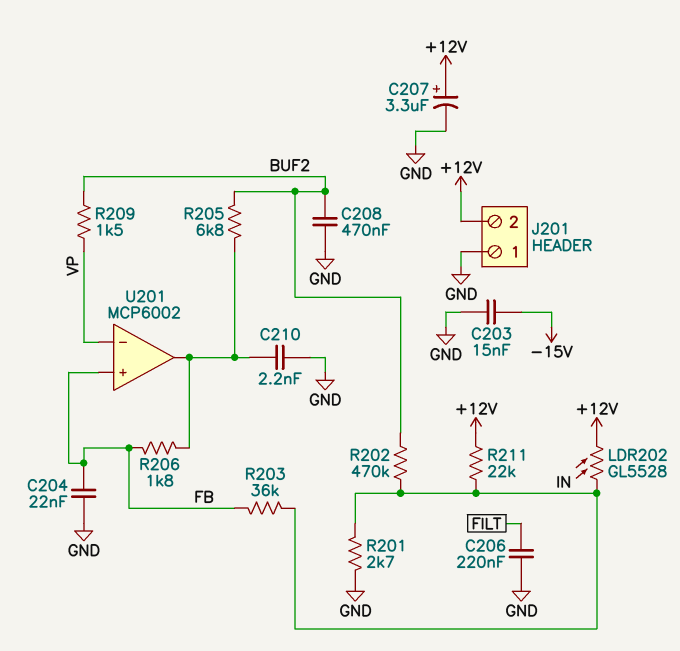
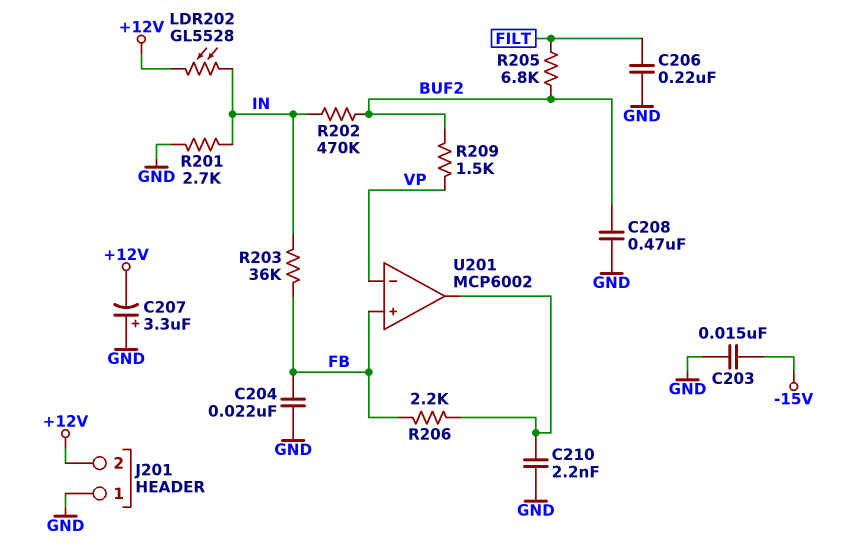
C207: 3.3uF (plus +12V, minus GND) -> 3.3uF (plus GND, minus +12V)
R205: 6.8k (BUF2, U201/out) -> 6.8k (BUF2, FILT)
R206: 1.8k (FB, U201/out) -> 2.2k (FB, U201/out)
R211: 22k (+12V, IN) -> none

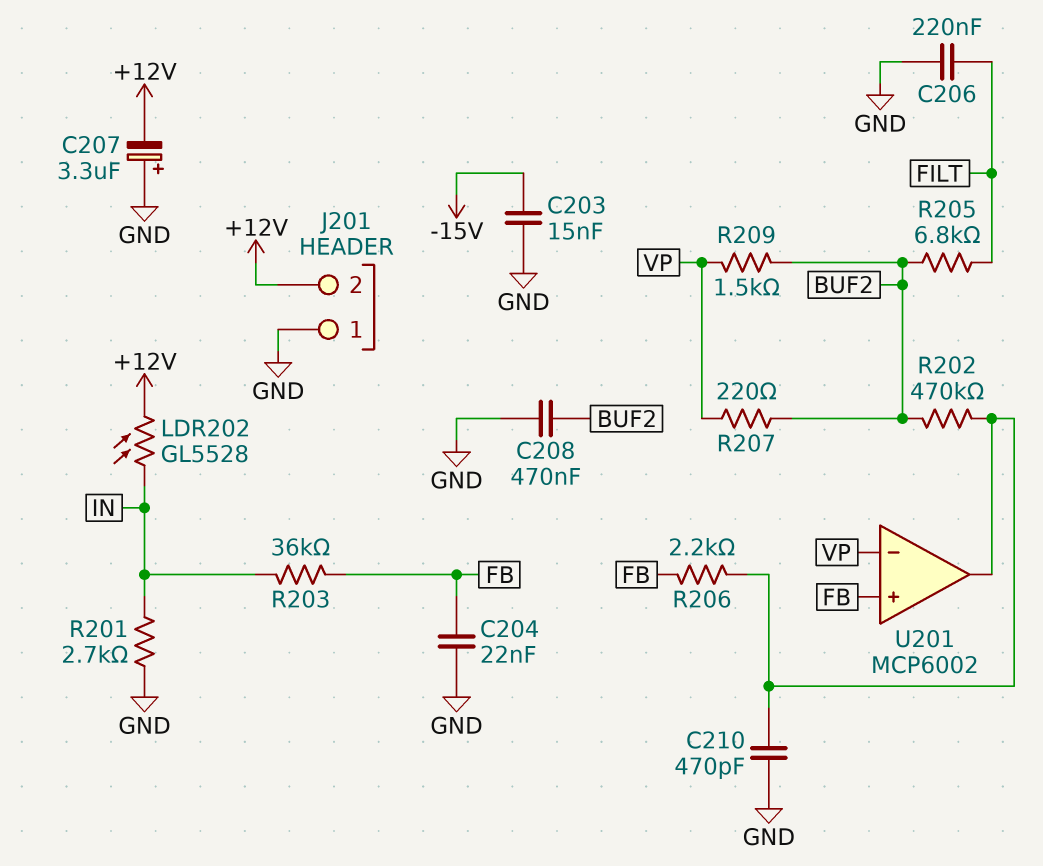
C210: 2.2nF (GND, U201/out) -> 470pF (GND, U201/out)
R202: 470k (BUF2, IN) -> 470k (BUF2, U201/out)
R207: none -> 220 (BUF2, VP)

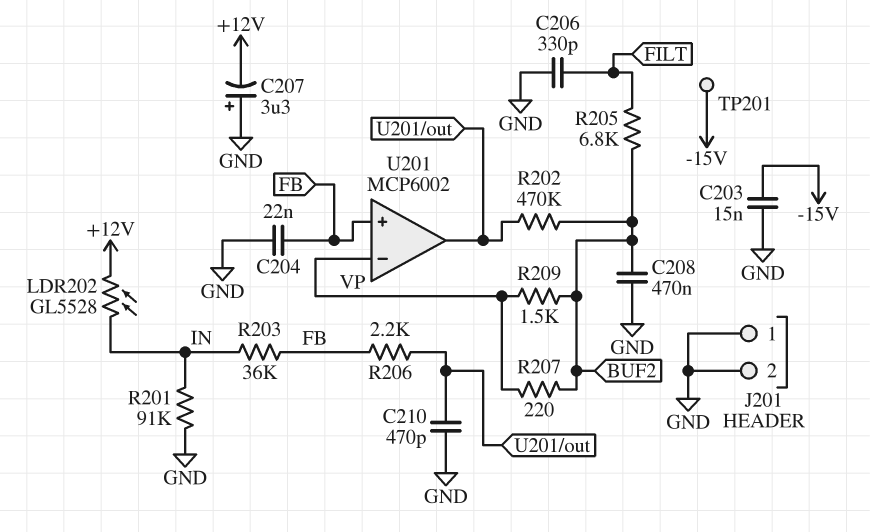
C206: 220nF (FILT, GND) -> 330pF (FILT, GND)
J201 pin 2: +12V -> GND
R201: 2.7k (GND, IN) -> 91k (GND, IN)
TP201: none -> test point (-15V)

